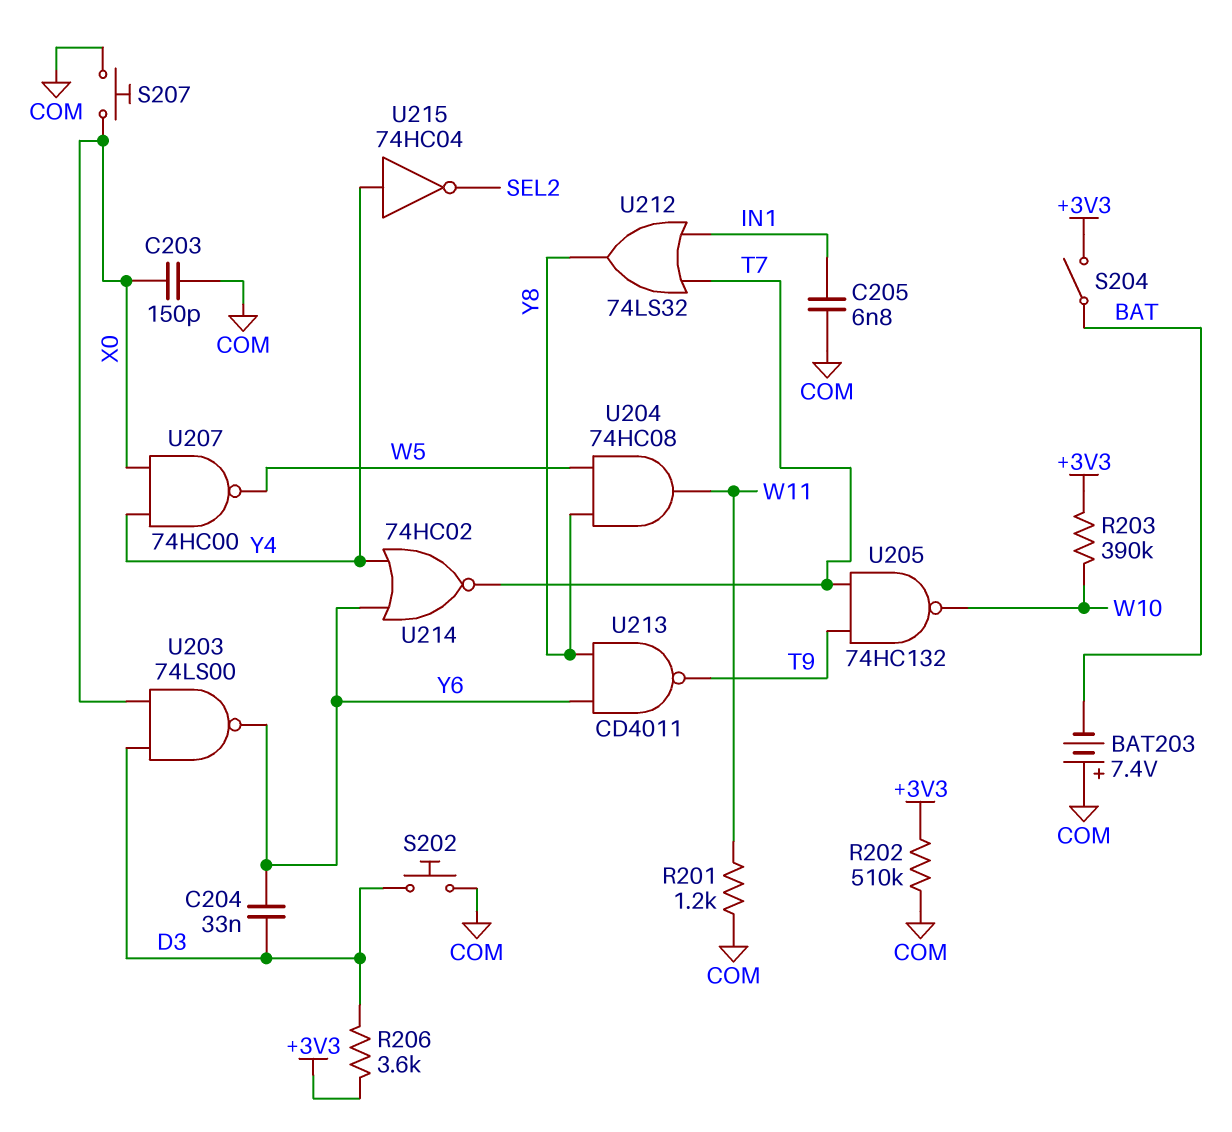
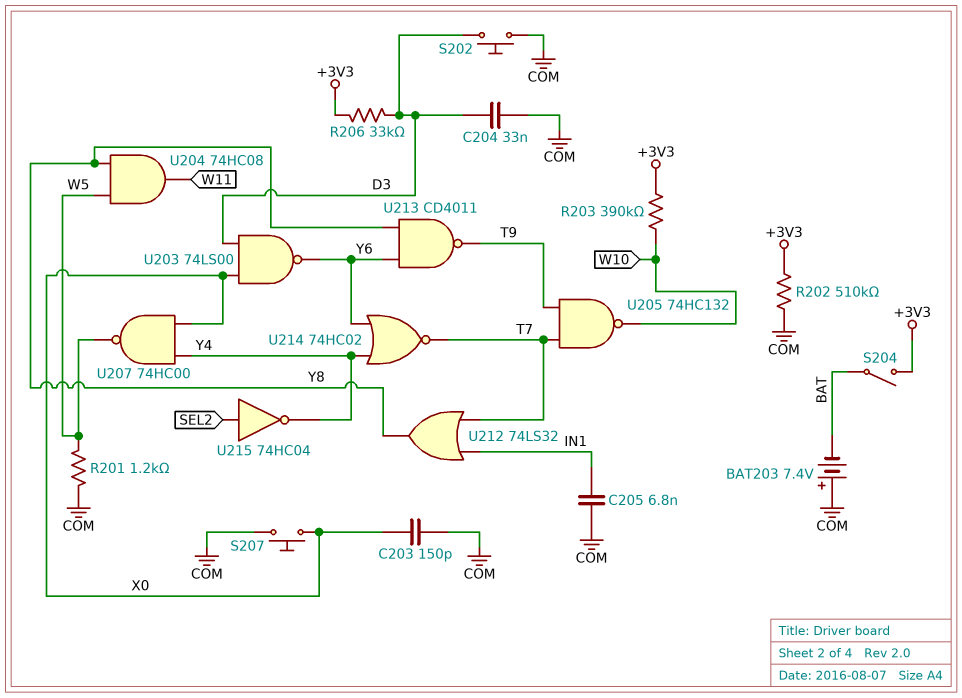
C204: 33nF (D3, Y6) -> 33nF (COM, D3)
R201: 1.2k (COM, W11) -> 1.2k (COM, W5)
R206: 3.6k (+3V3, D3) -> 33k (+3V3, D3)
U215: NOT 74HC04 (in Y4, out SEL2) -> NOT 74HC04 (in SEL2, out Y4)

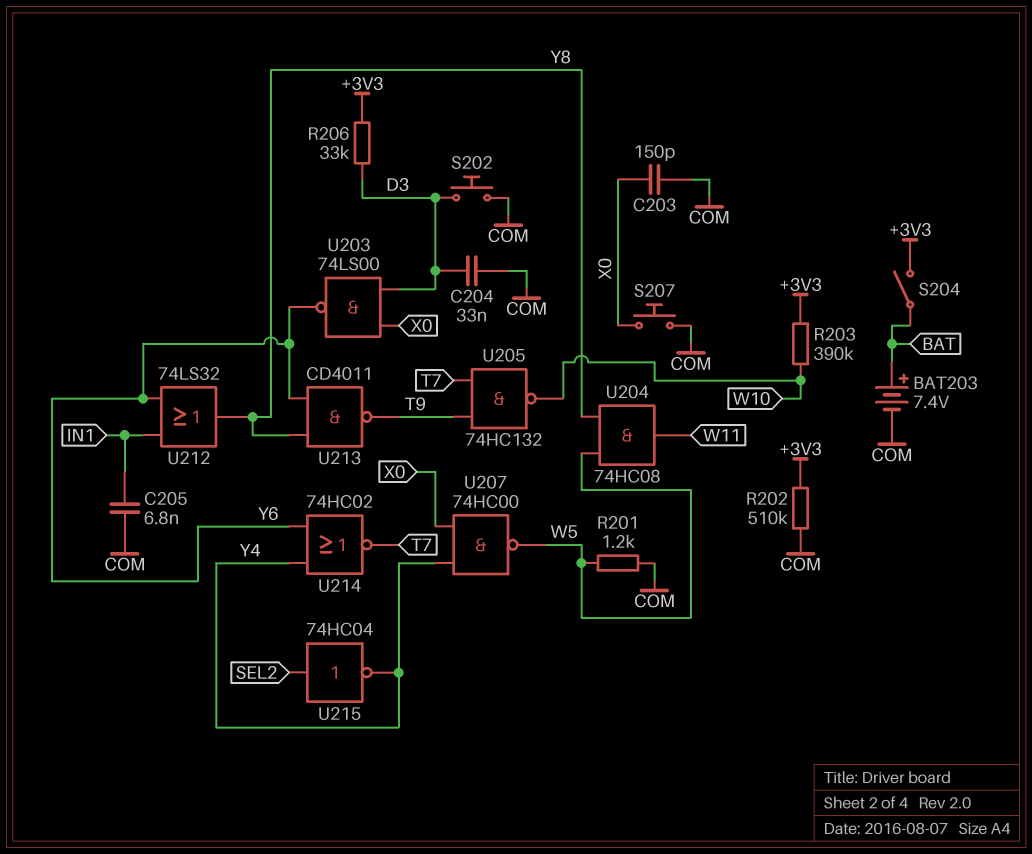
BAT203: 7.4V (plus COM, minus BAT) -> 7.4V (plus BAT, minus COM)
U212: OR 74LS32 (in IN1, in T7, out Y8) -> OR 74LS32 (in IN1, in Y6, out Y8)

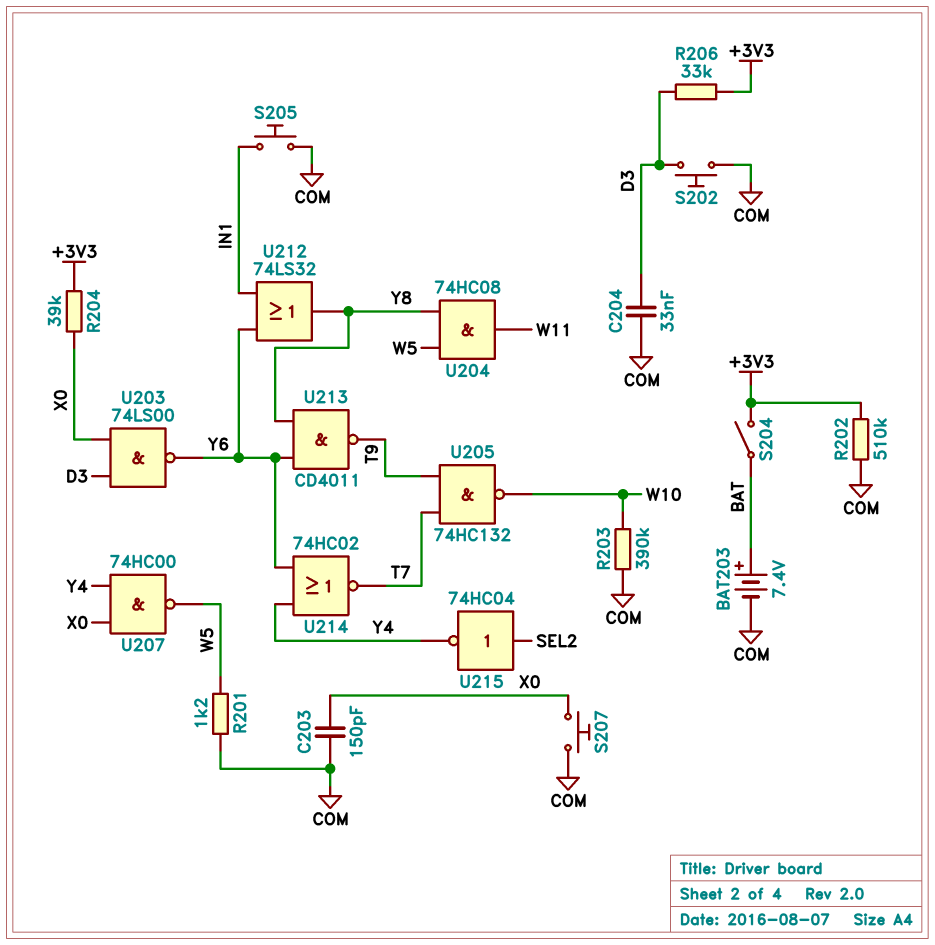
C205: 6.8nF (COM, IN1) -> none
R203: 390k (+3V3, W10) -> 390k (COM, W10)
R204: none -> 39k (+3V3, X0)
S205: none -> button (COM, IN1)

